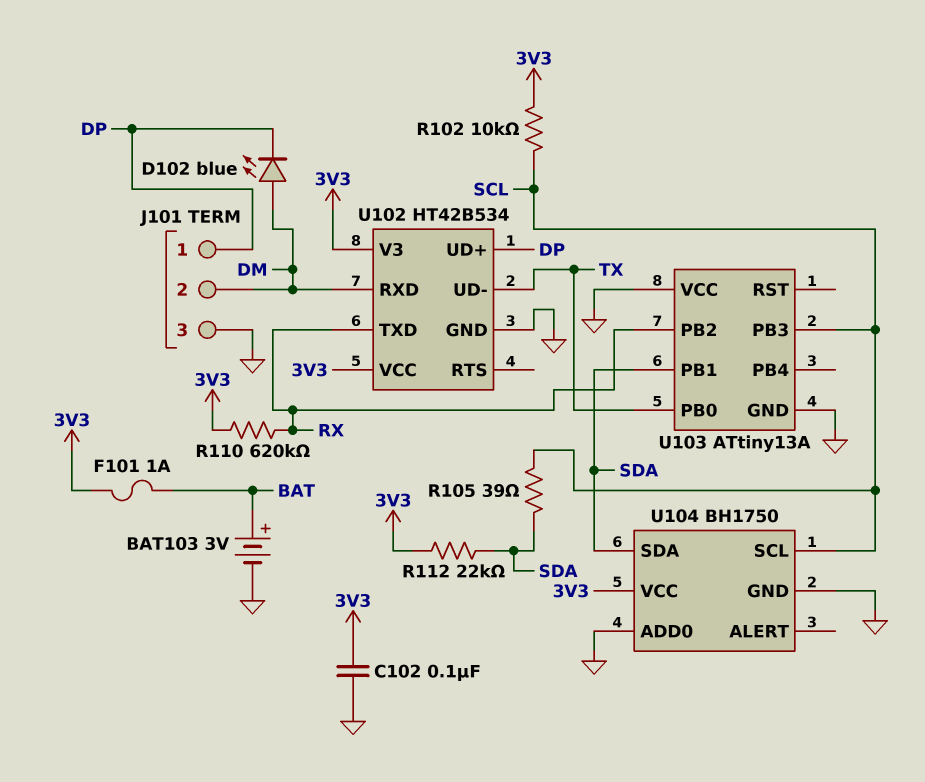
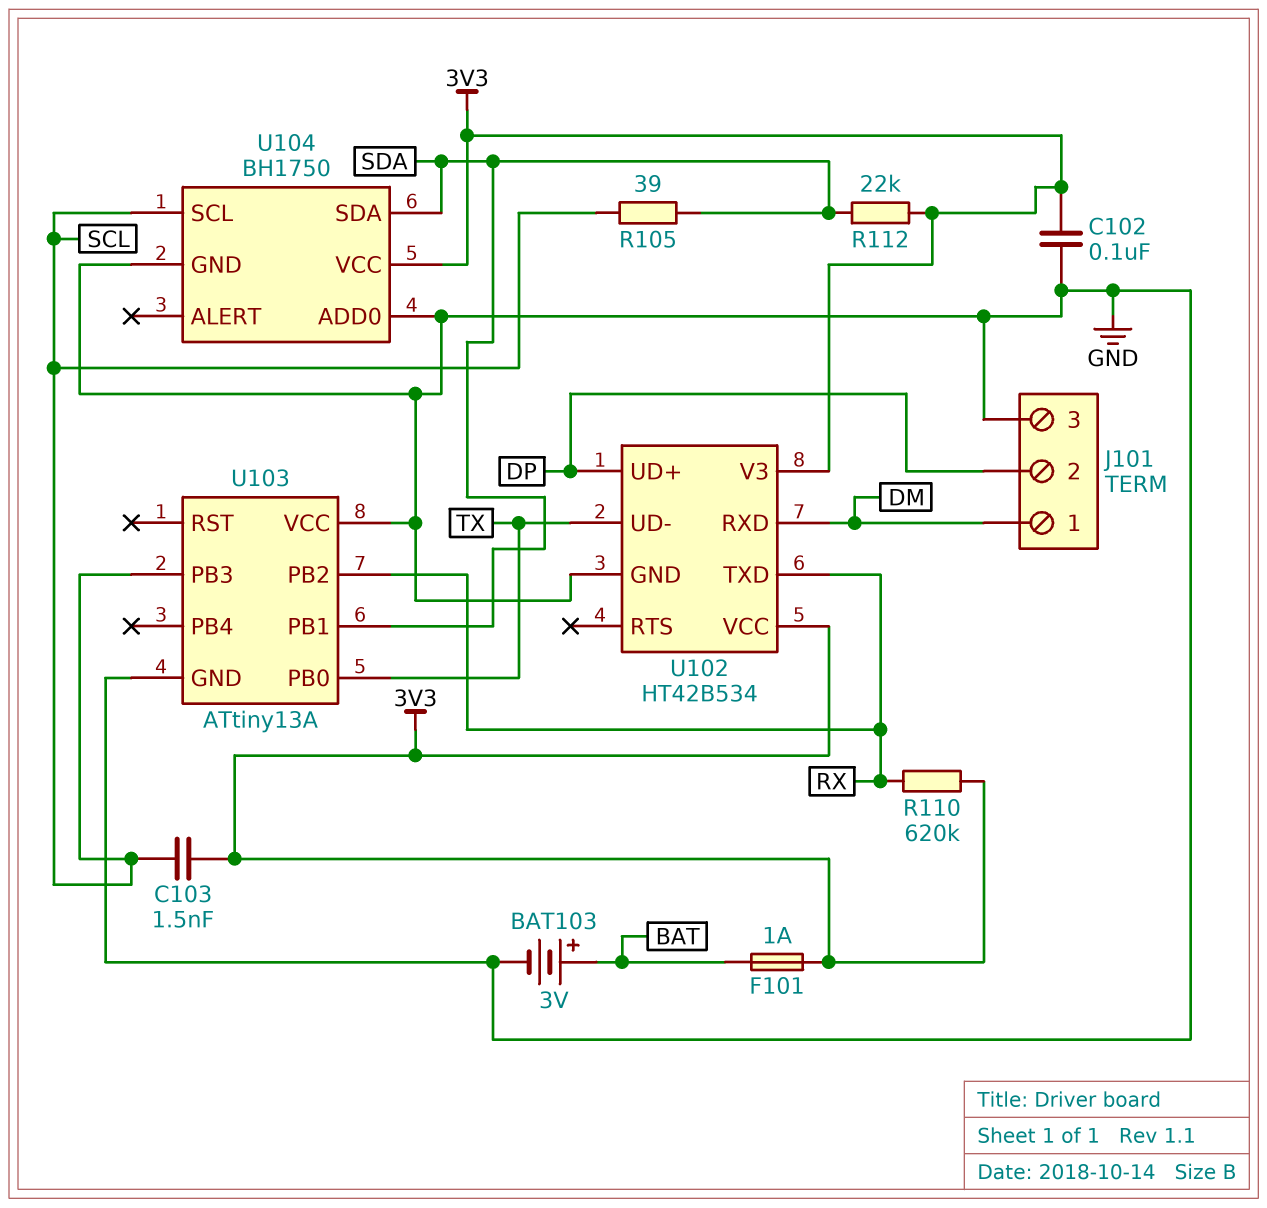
C103: none -> 1.5nF (3V3, SCL)
D102: LED blue (A DM, K DP) -> none
J101 pin 1: DP -> DM
J101 pin 2: DM -> DP
R102: 10k (3V3, SCL) -> none

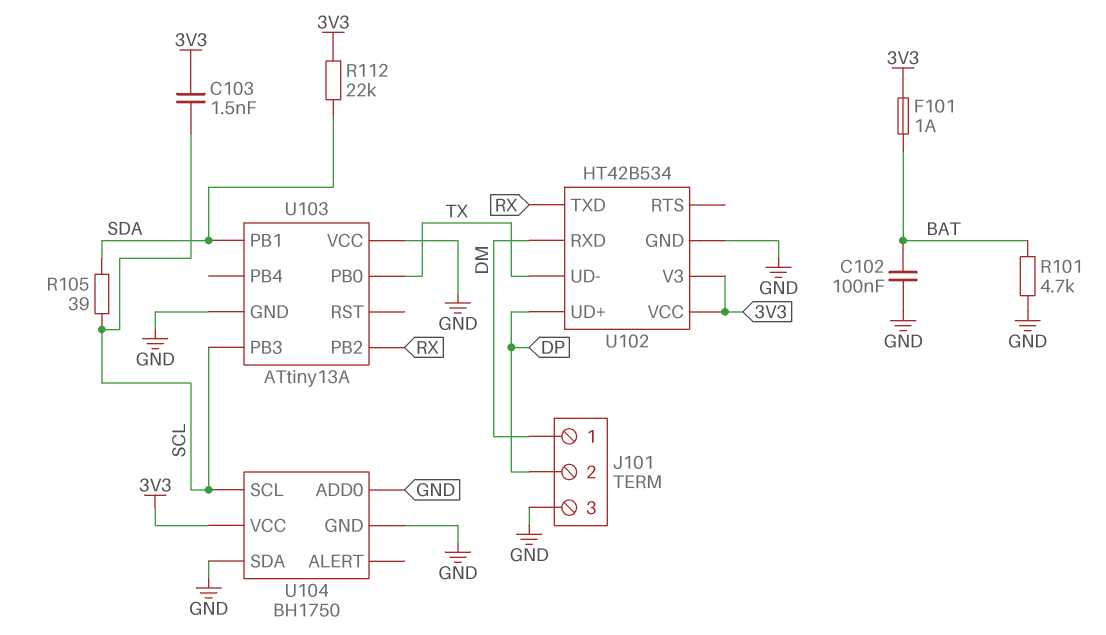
BAT103: 3V (plus BAT, minus GND) -> none
C102: 100nF (3V3, GND) -> 100nF (BAT, GND)
R101: none -> 4.7k (BAT, GND)
R110: 620k (3V3, RX) -> none
U104 pin SDA: SDA -> GND

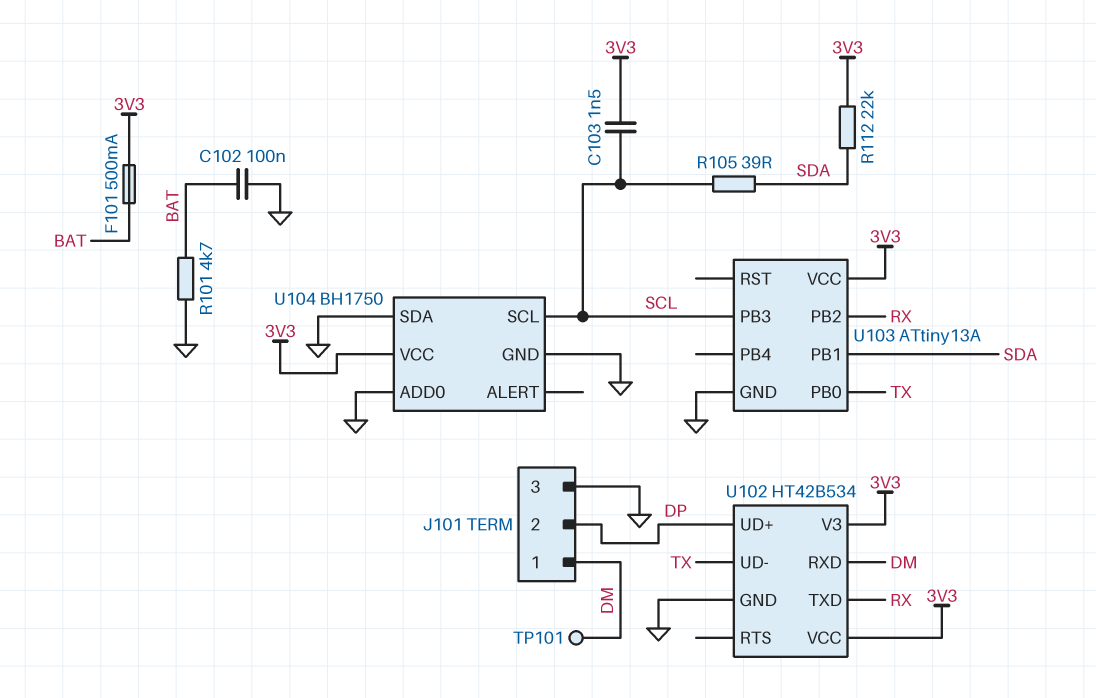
F101: 1A (3V3, BAT) -> 500mA (3V3, BAT)
TP101: none -> test point (DM)
U103 pin VCC: GND -> 3V3

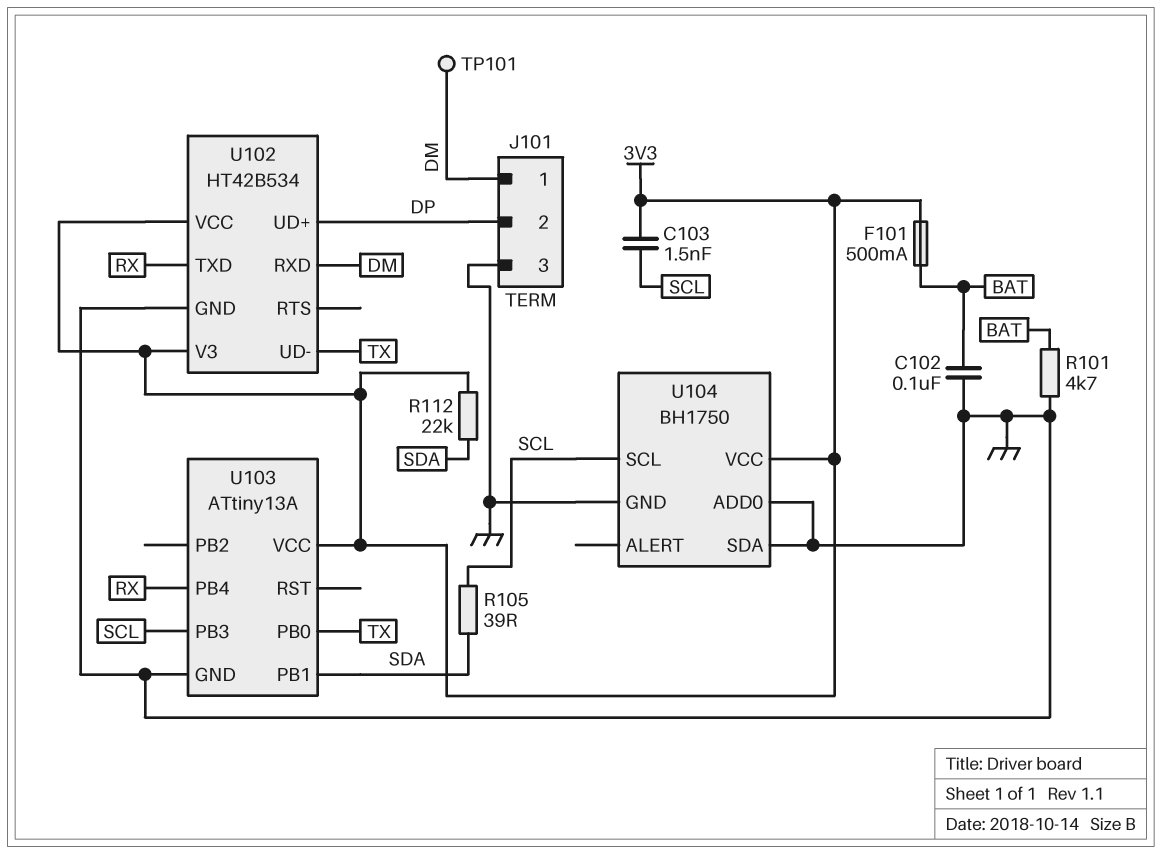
U103 pin PB2: RX -> none
U103 pin PB4: none -> RX

